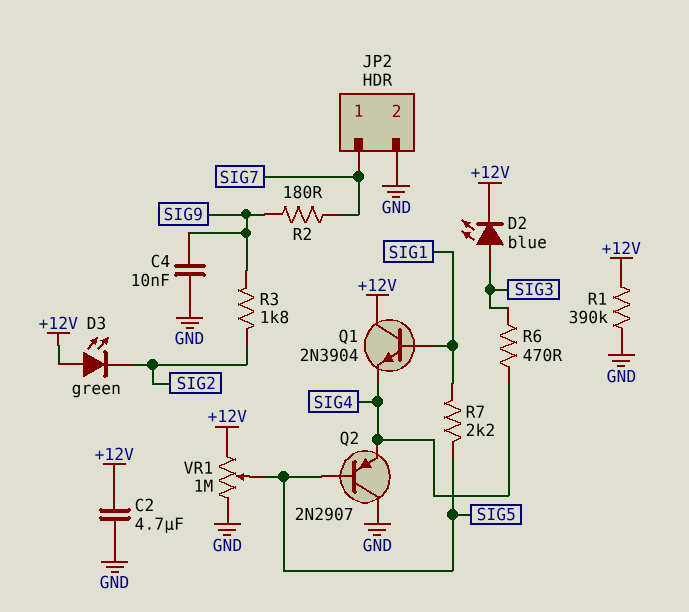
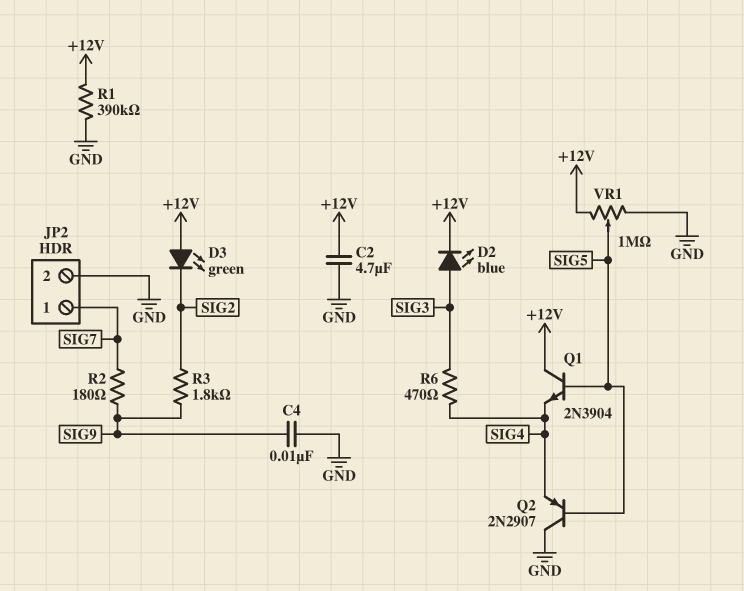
Q1: NPN 2N3904 (B SIG1, C +12V, E SIG4) -> NPN 2N3904 (B SIG5, C +12V, E SIG4)
R7: 2.2k (SIG1, SIG5) -> none

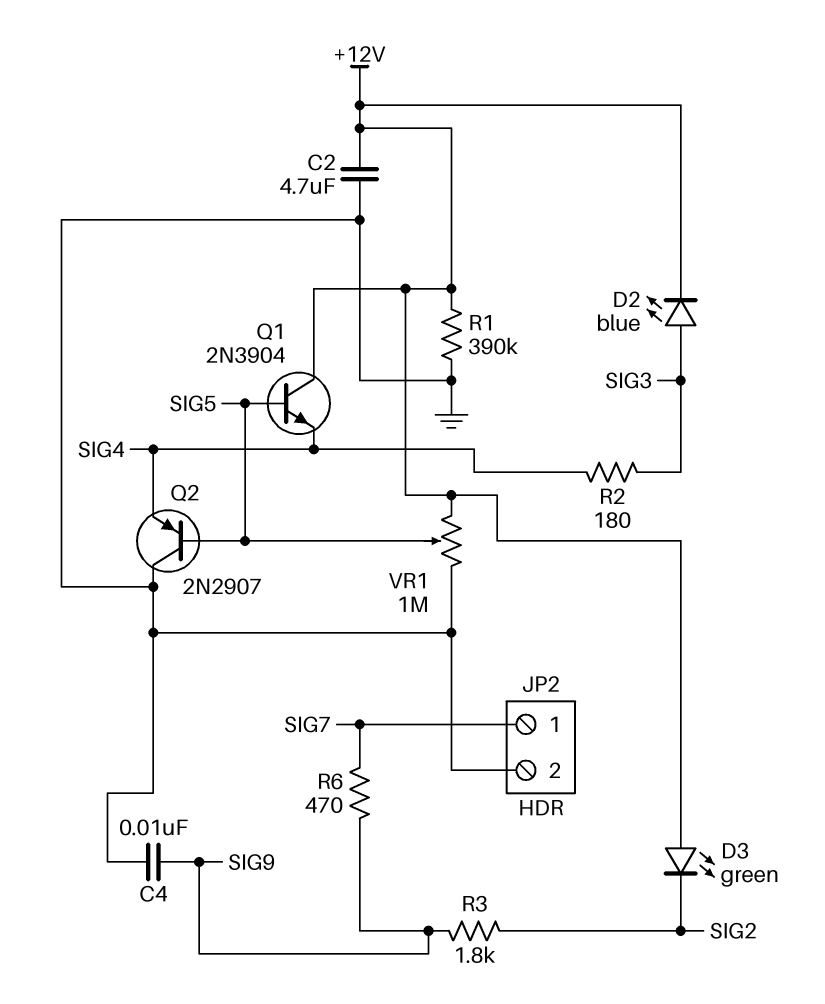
R2: 180 (SIG7, SIG9) -> 180 (SIG3, SIG4)
R6: 470 (SIG3, SIG4) -> 470 (SIG7, SIG9)

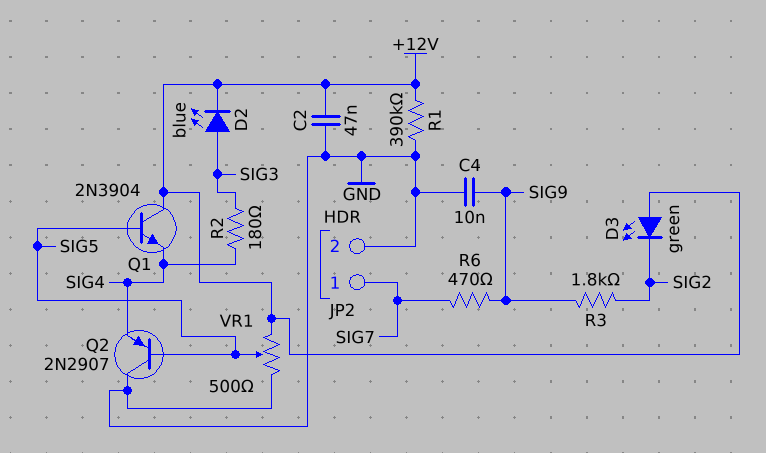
C2: 4.7uF (+12V, GND) -> 47nF (+12V, GND)
VR1: 1M (+12V, GND, wiper SIG5) -> 500 (+12V, GND, wiper SIG5)

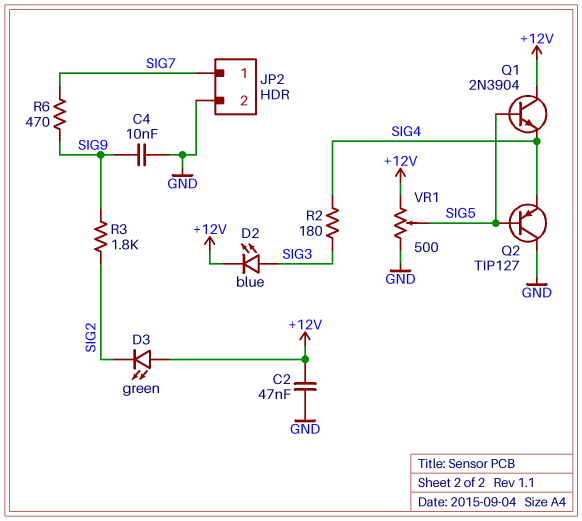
Q2: PNP 2N2907 (B SIG5, C GND, E SIG4) -> PNP TIP127 (B SIG5, C GND, E SIG4)
R1: 390k (+12V, GND) -> none

